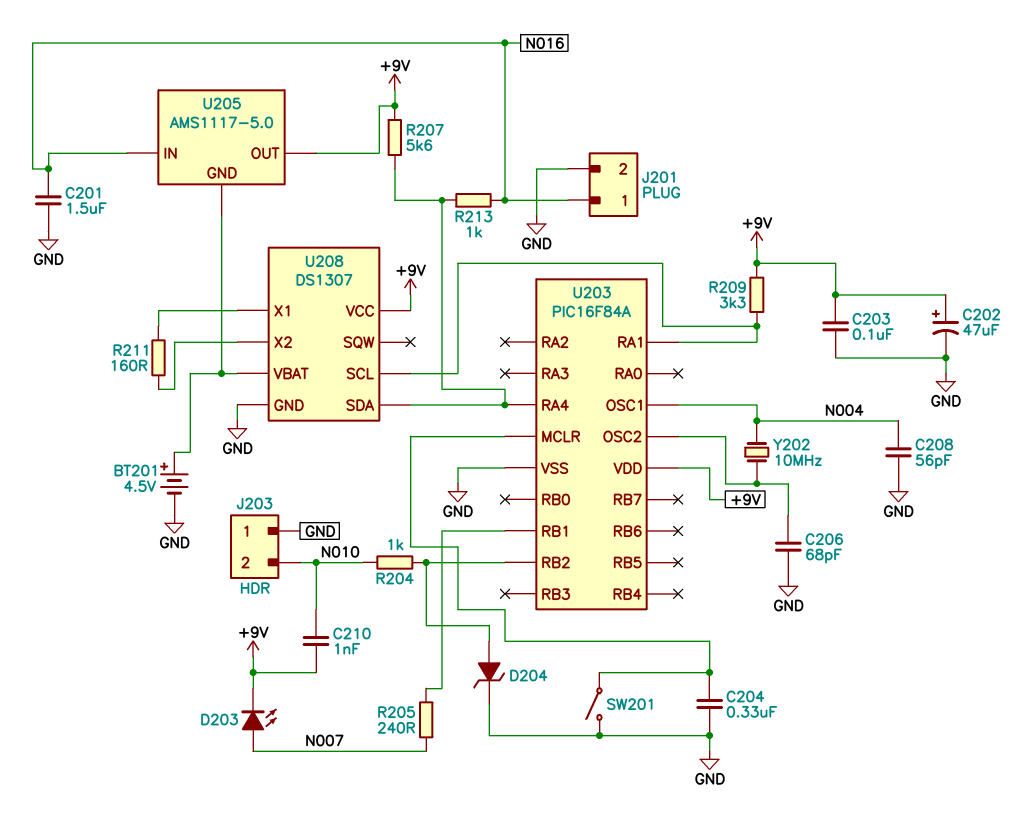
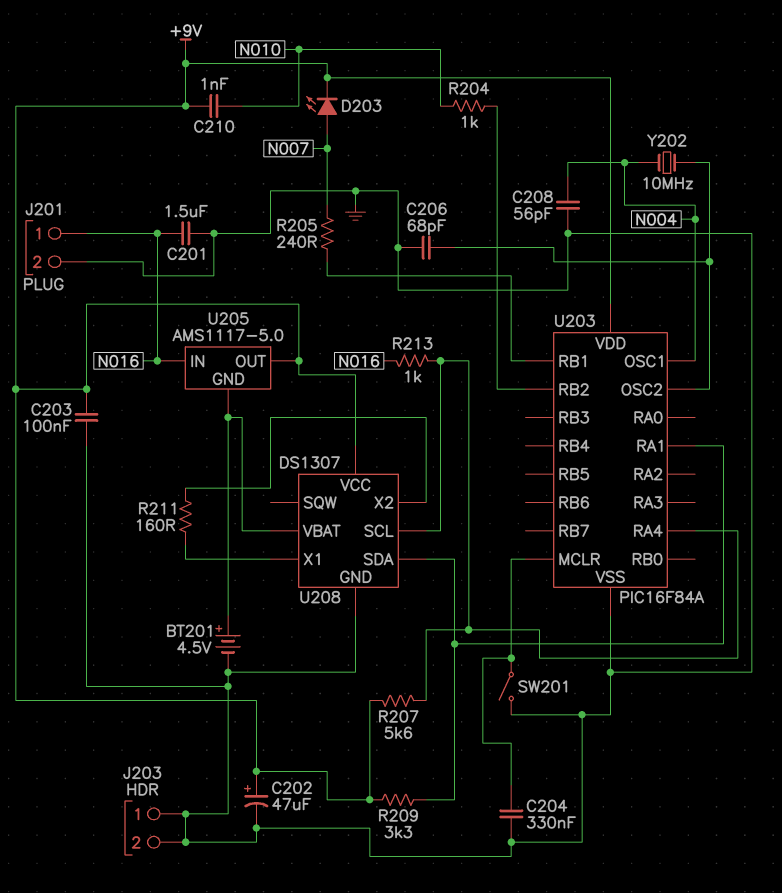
D204: zener (A U203/RB2, K GND) -> none
J203 pin 2: N010 -> GND
U208 pin SCL: U203/RA1 -> U203/RA4
U208 pin SDA: U203/RA4 -> U203/RA1

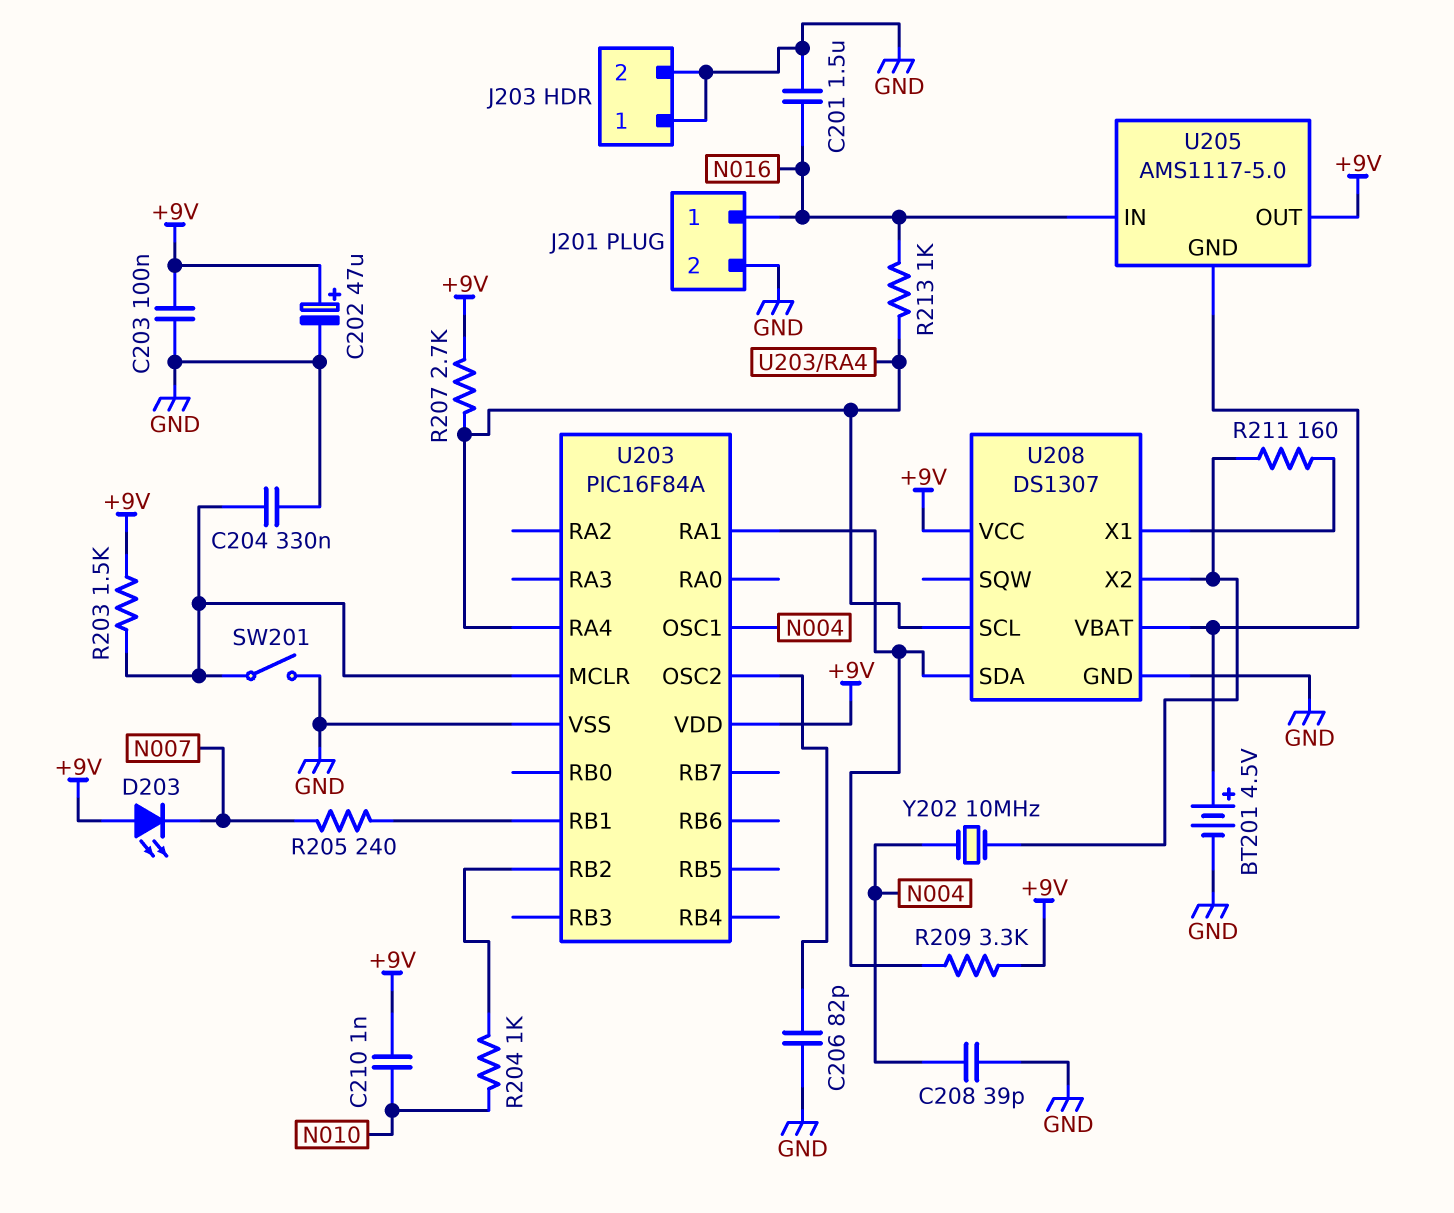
C206: 68pF (GND, U203/OSC2) -> 82pF (GND, U203/OSC2)
C208: 56pF (GND, N004) -> 39pF (GND, N004)
D203: LED (A N007, K +9V) -> LED (A +9V, K N007)
R203: none -> 1.5k (+9V, U203/MCLR)
R207: 5.6k (+9V, U203/RA4) -> 2.7k (+9V, U203/RA4)
Y202: 10MHz (N004, U203/OSC2) -> 10MHz (N004, U208/X2)

